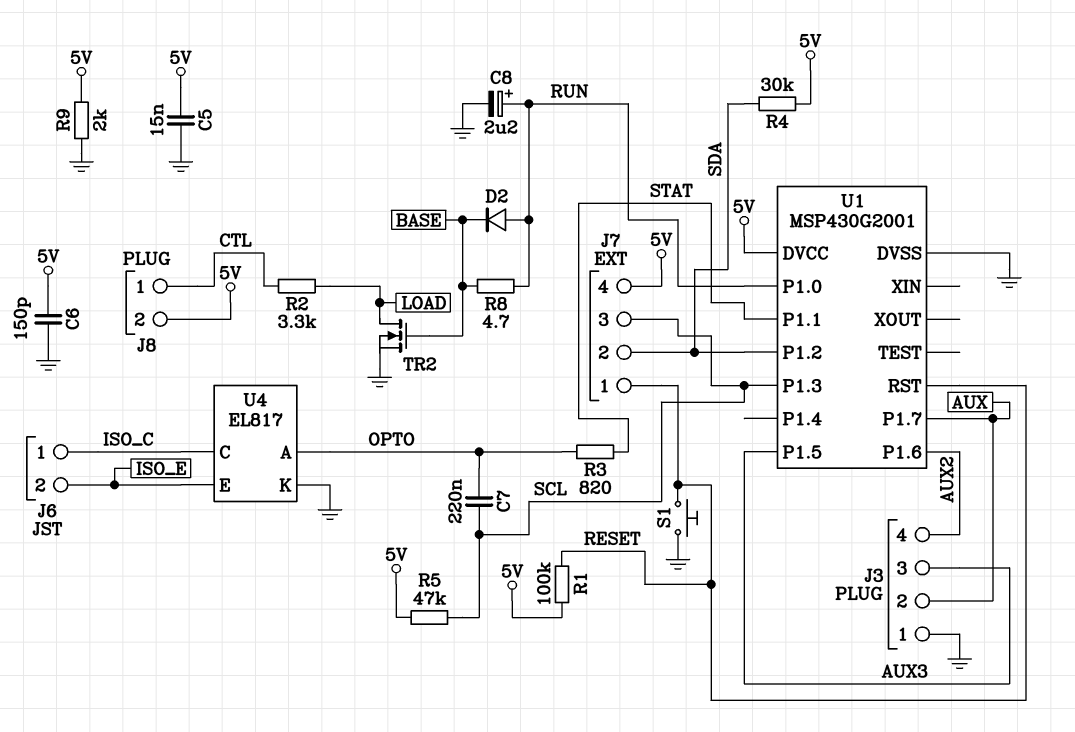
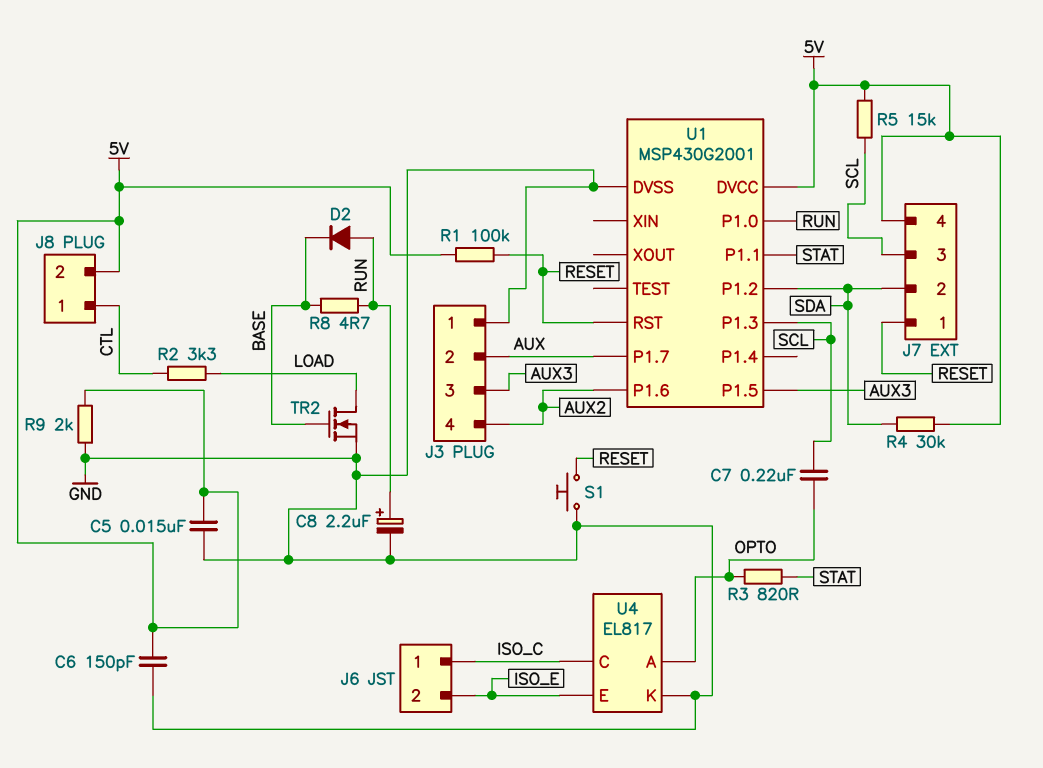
R5: 47k (5V, SCL) -> 15k (5V, SCL)

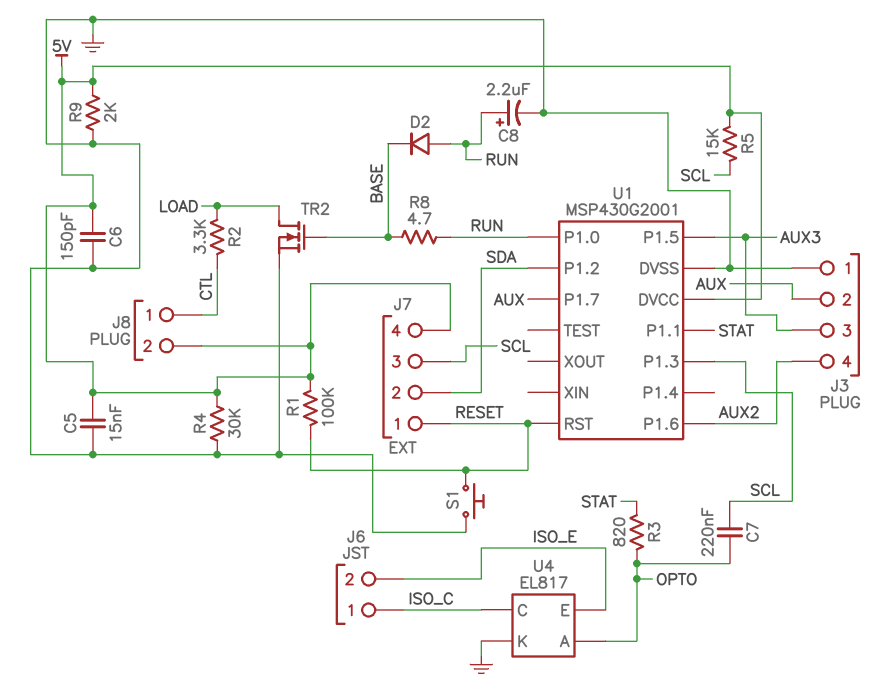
R4: 30k (5V, SDA) -> 30k (5V, GND)

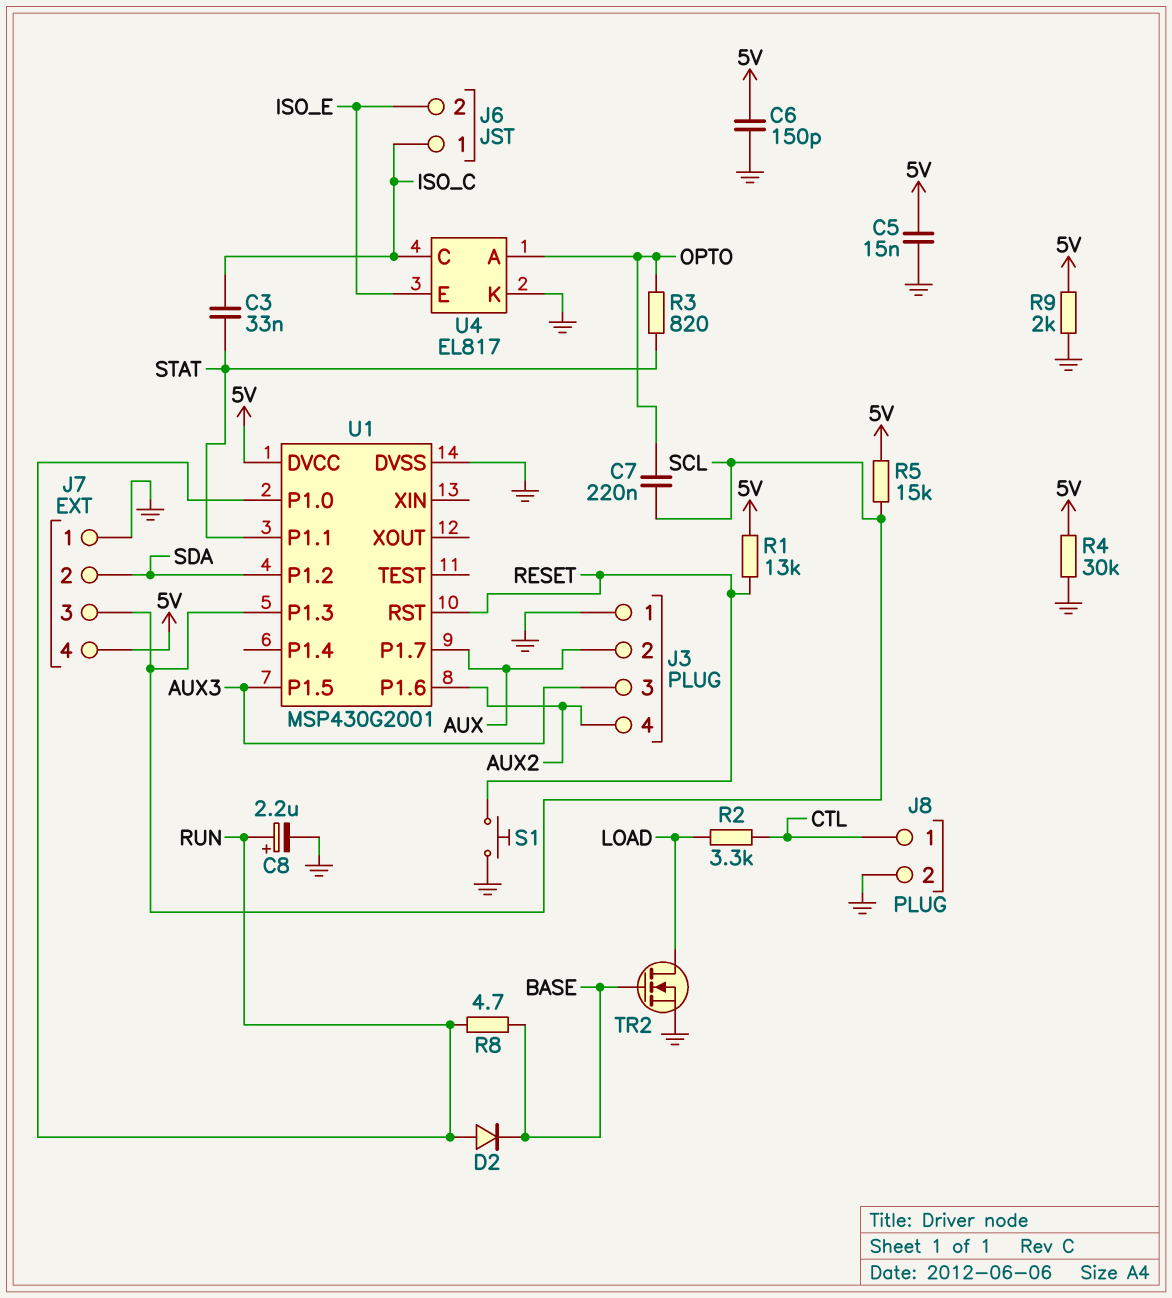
C3: none -> 33nF (ISO_C, STAT)
J7 pin 1: RESET -> GND
J8 pin 2: 5V -> GND
R1: 100k (5V, RESET) -> 13k (5V, RESET)

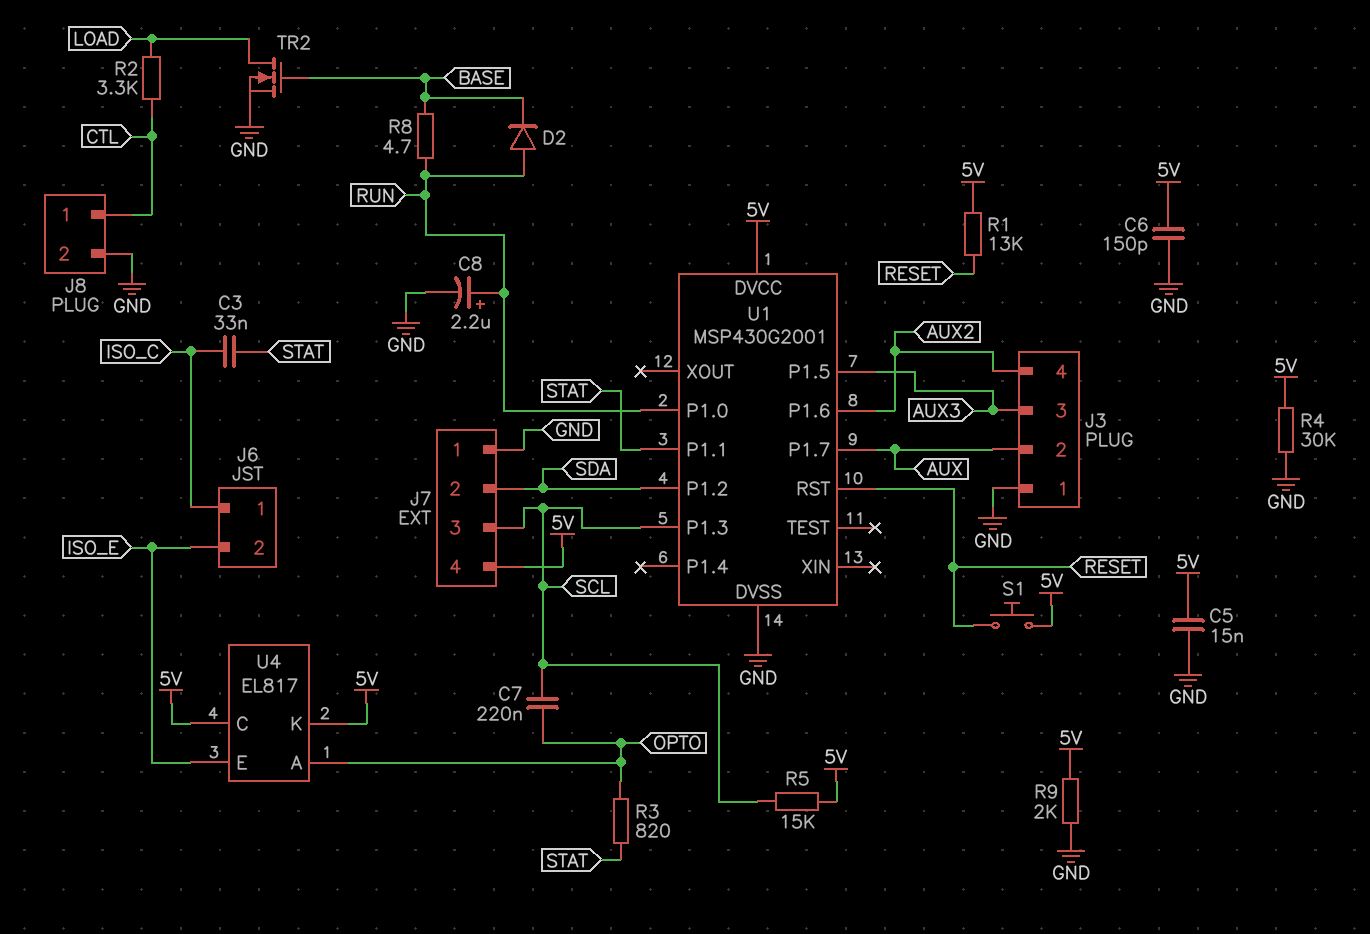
S1: button (GND, RESET) -> button (5V, RESET)
U4 pin C: ISO_C -> 5V
U4 pin K: GND -> 5V

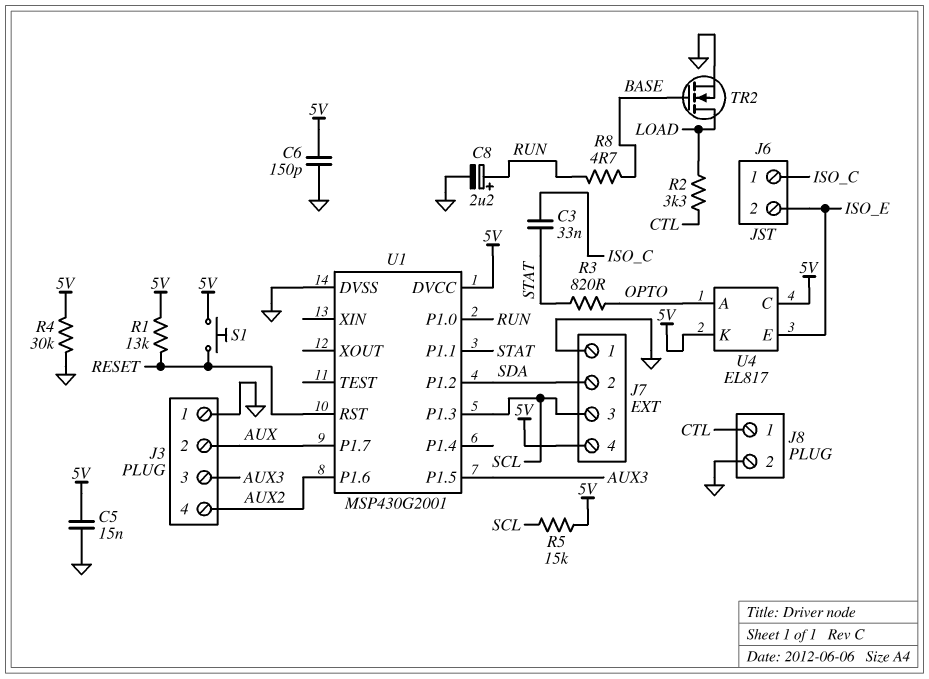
C7: 220nF (OPTO, SCL) -> none
D2: diode (A RUN, K BASE) -> none
R9: 2k (5V, GND) -> none

